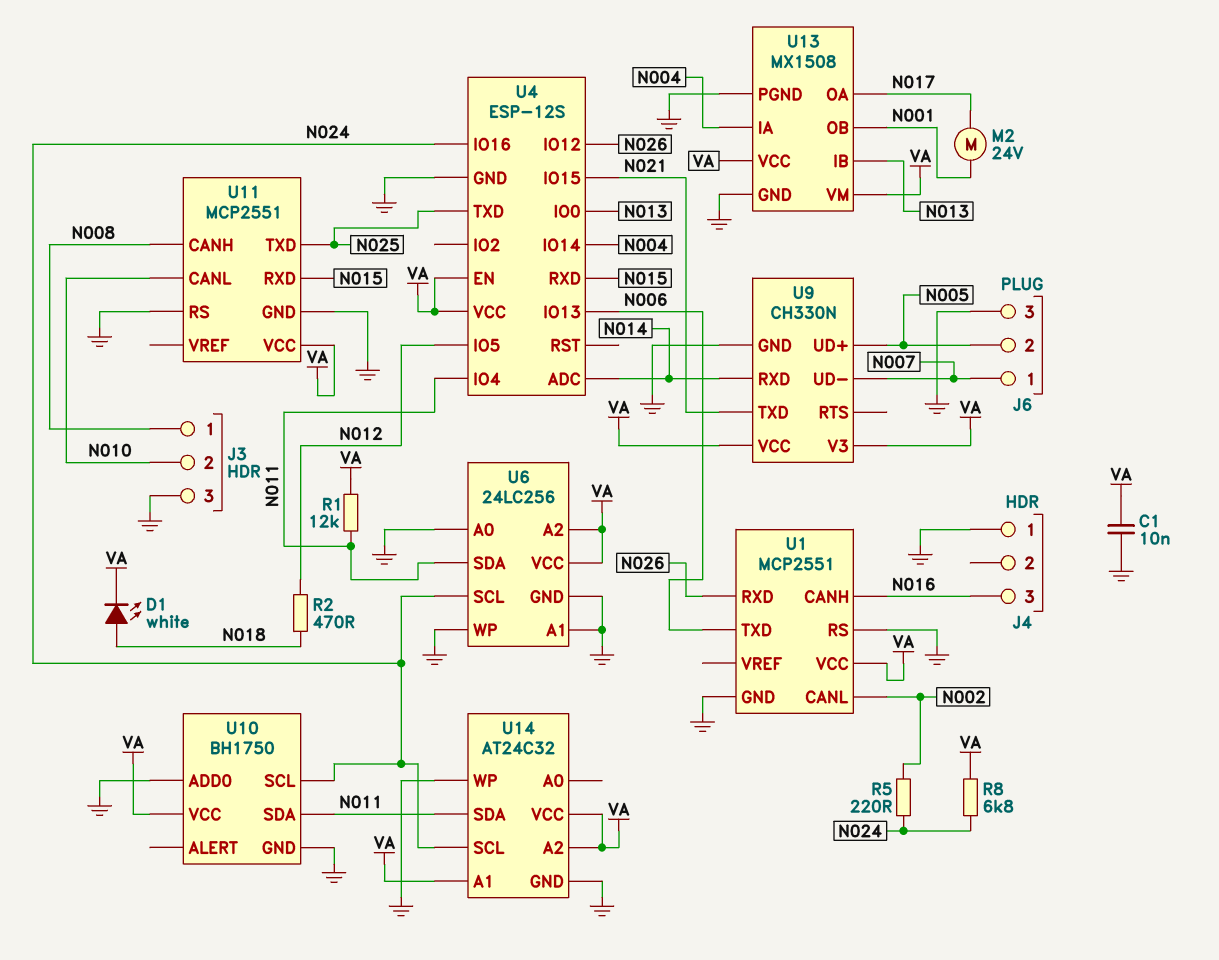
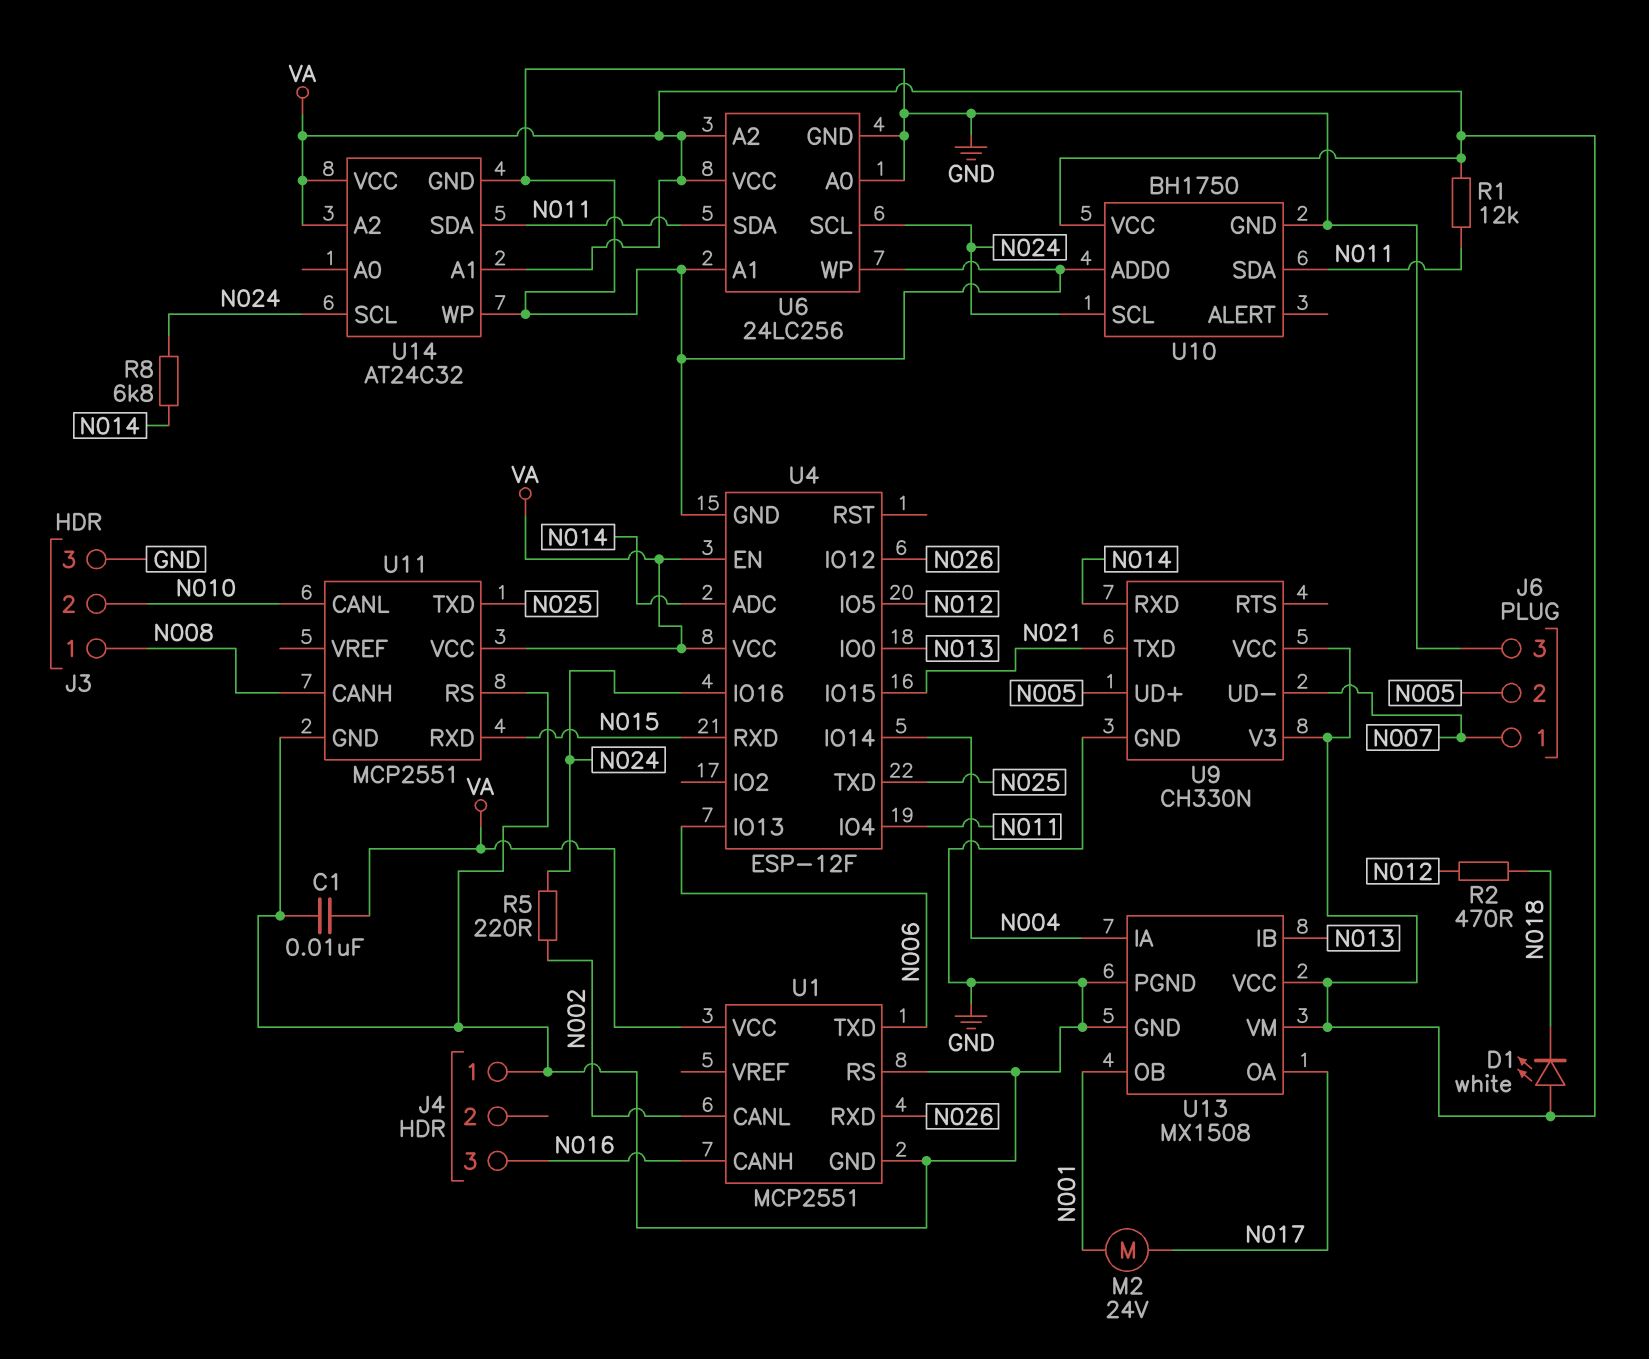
D1: LED white (A N018, K VA) -> LED white (A VA, K N018)
R8: 6.8k (N024, VA) -> 6.8k (N014, N024)
U4: ESP-12S -> ESP-12F

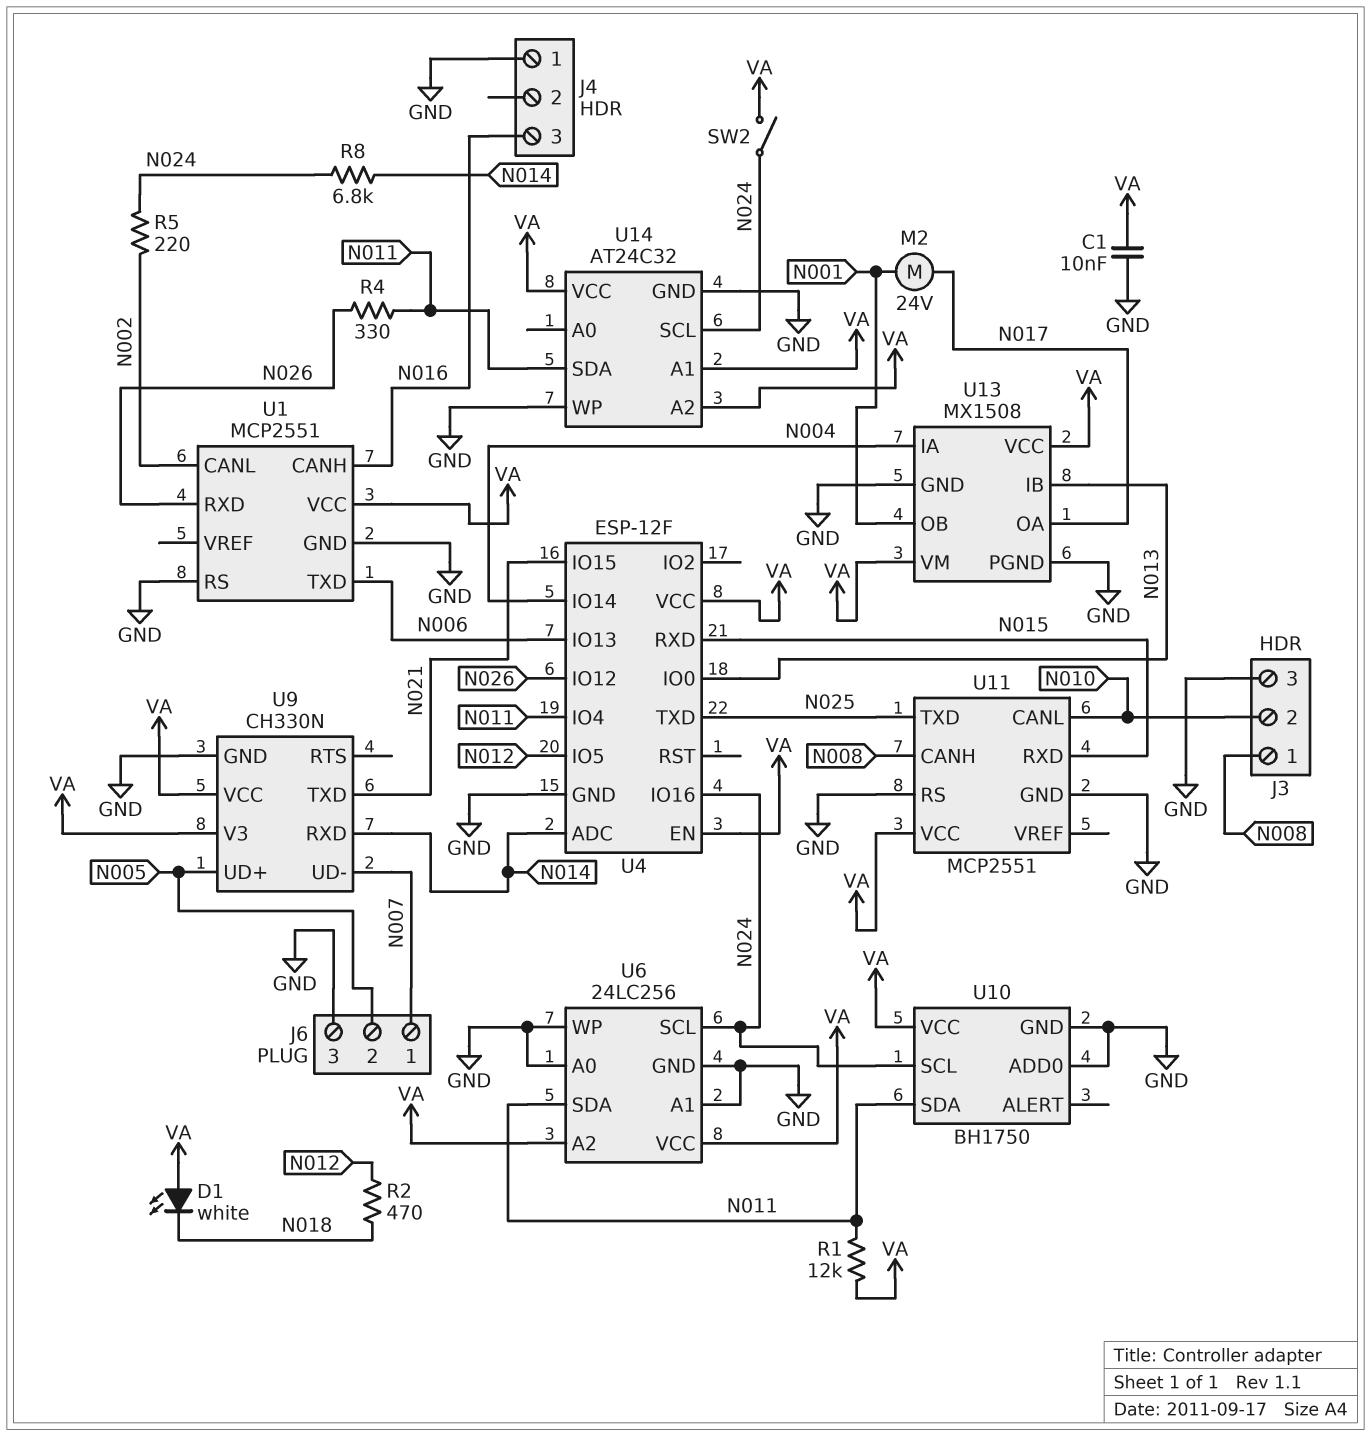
R4: none -> 330 (N011, N026)
SW2: none -> switch (N024, VA)

